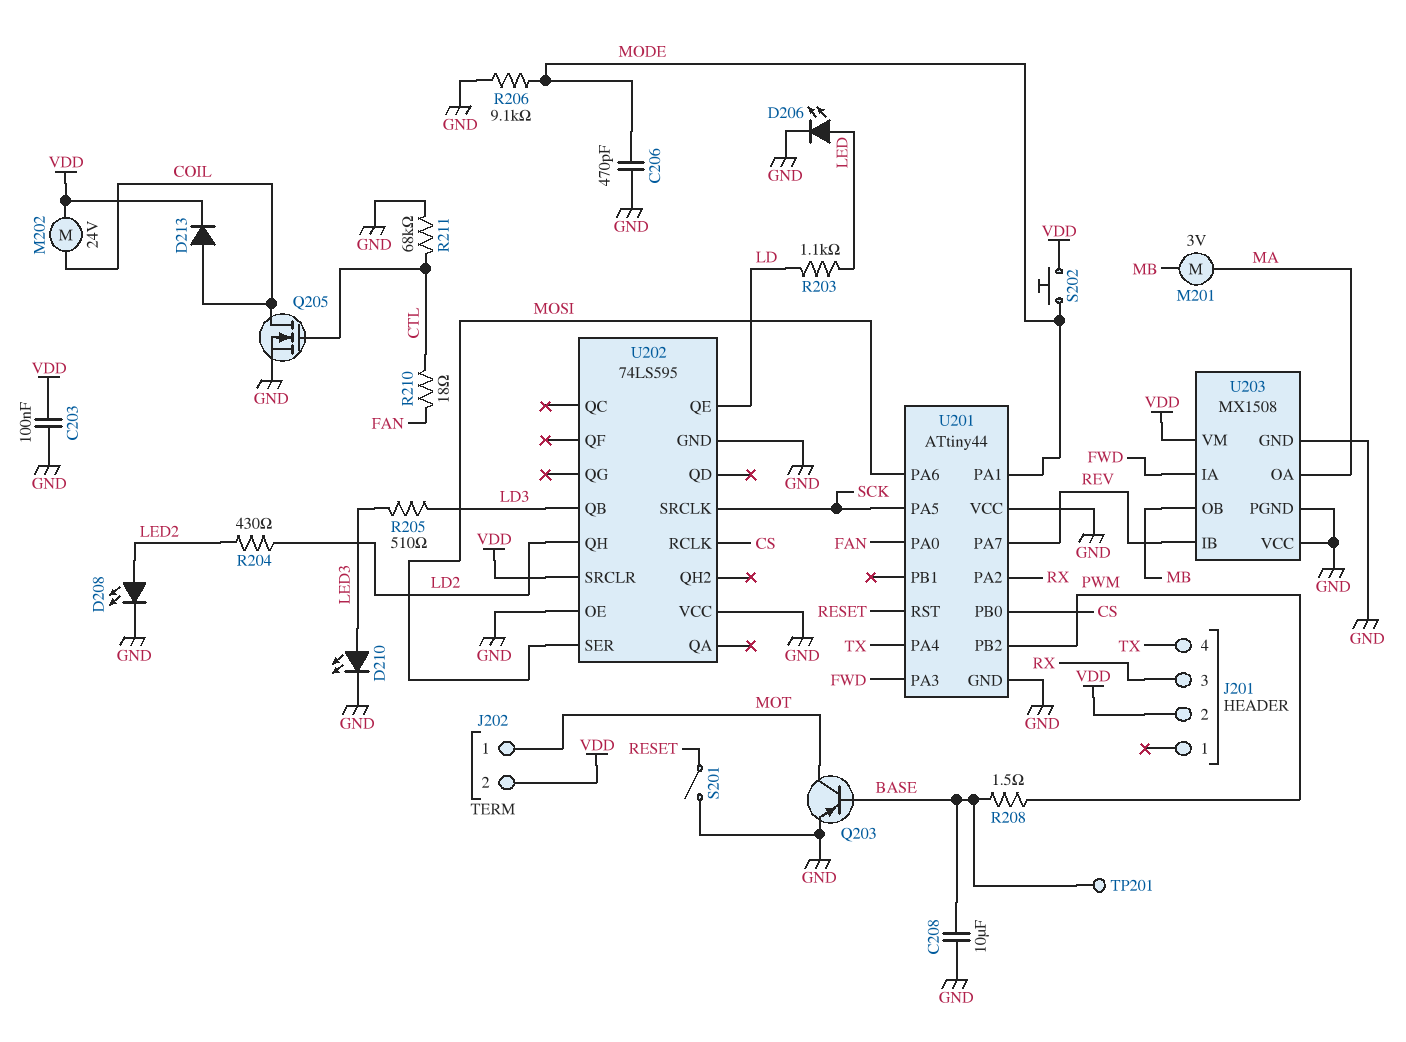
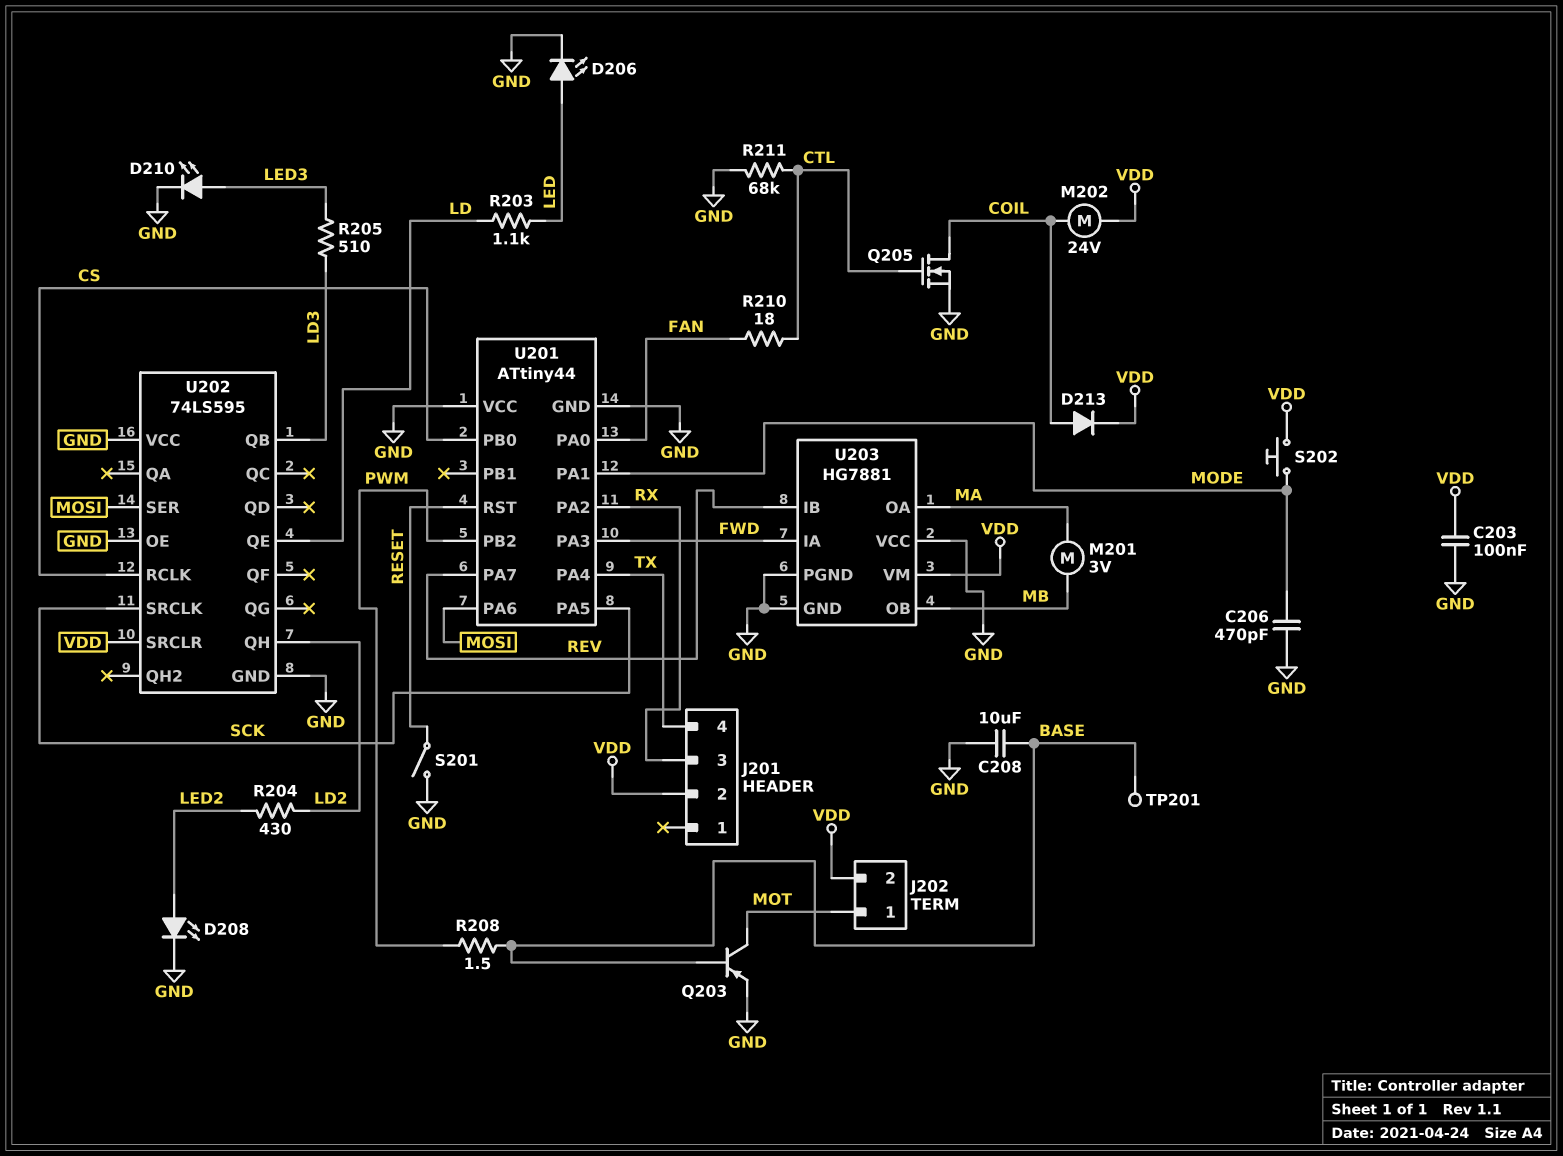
R206: 9.1k (GND, MODE) -> none
U203: MX1508 -> HG7881

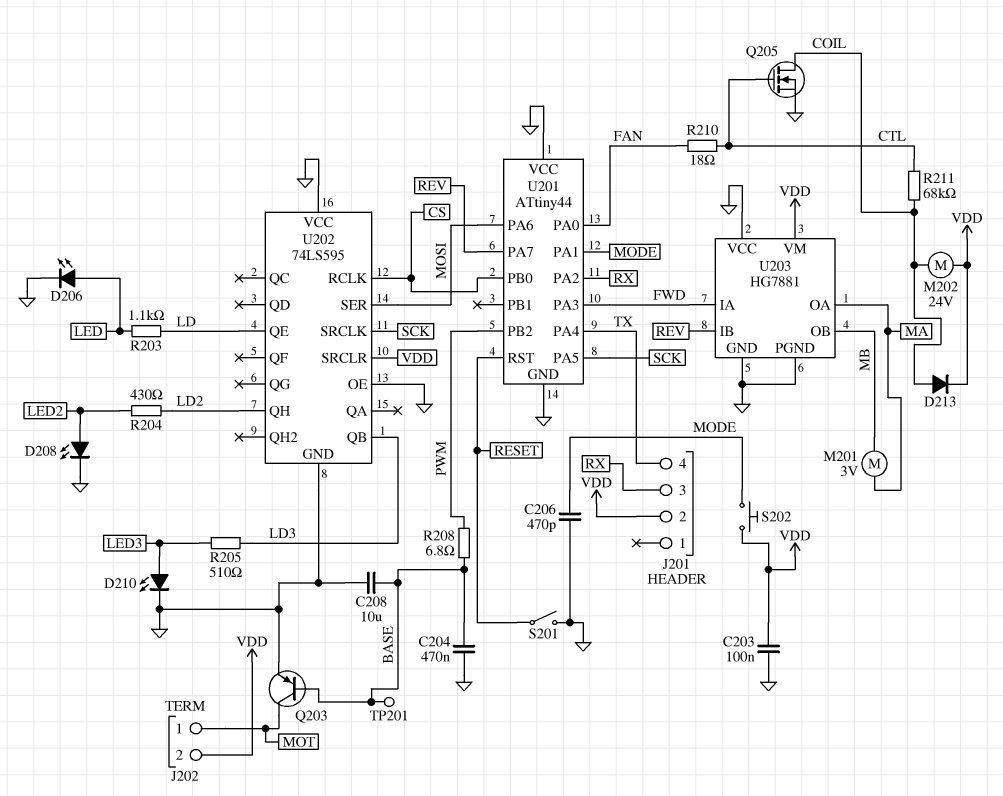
C204: none -> 470nF (BASE, GND)
R208: 1.5 (BASE, PWM) -> 6.8 (BASE, PWM)
R211: 68k (CTL, GND) -> 68k (COIL, CTL)

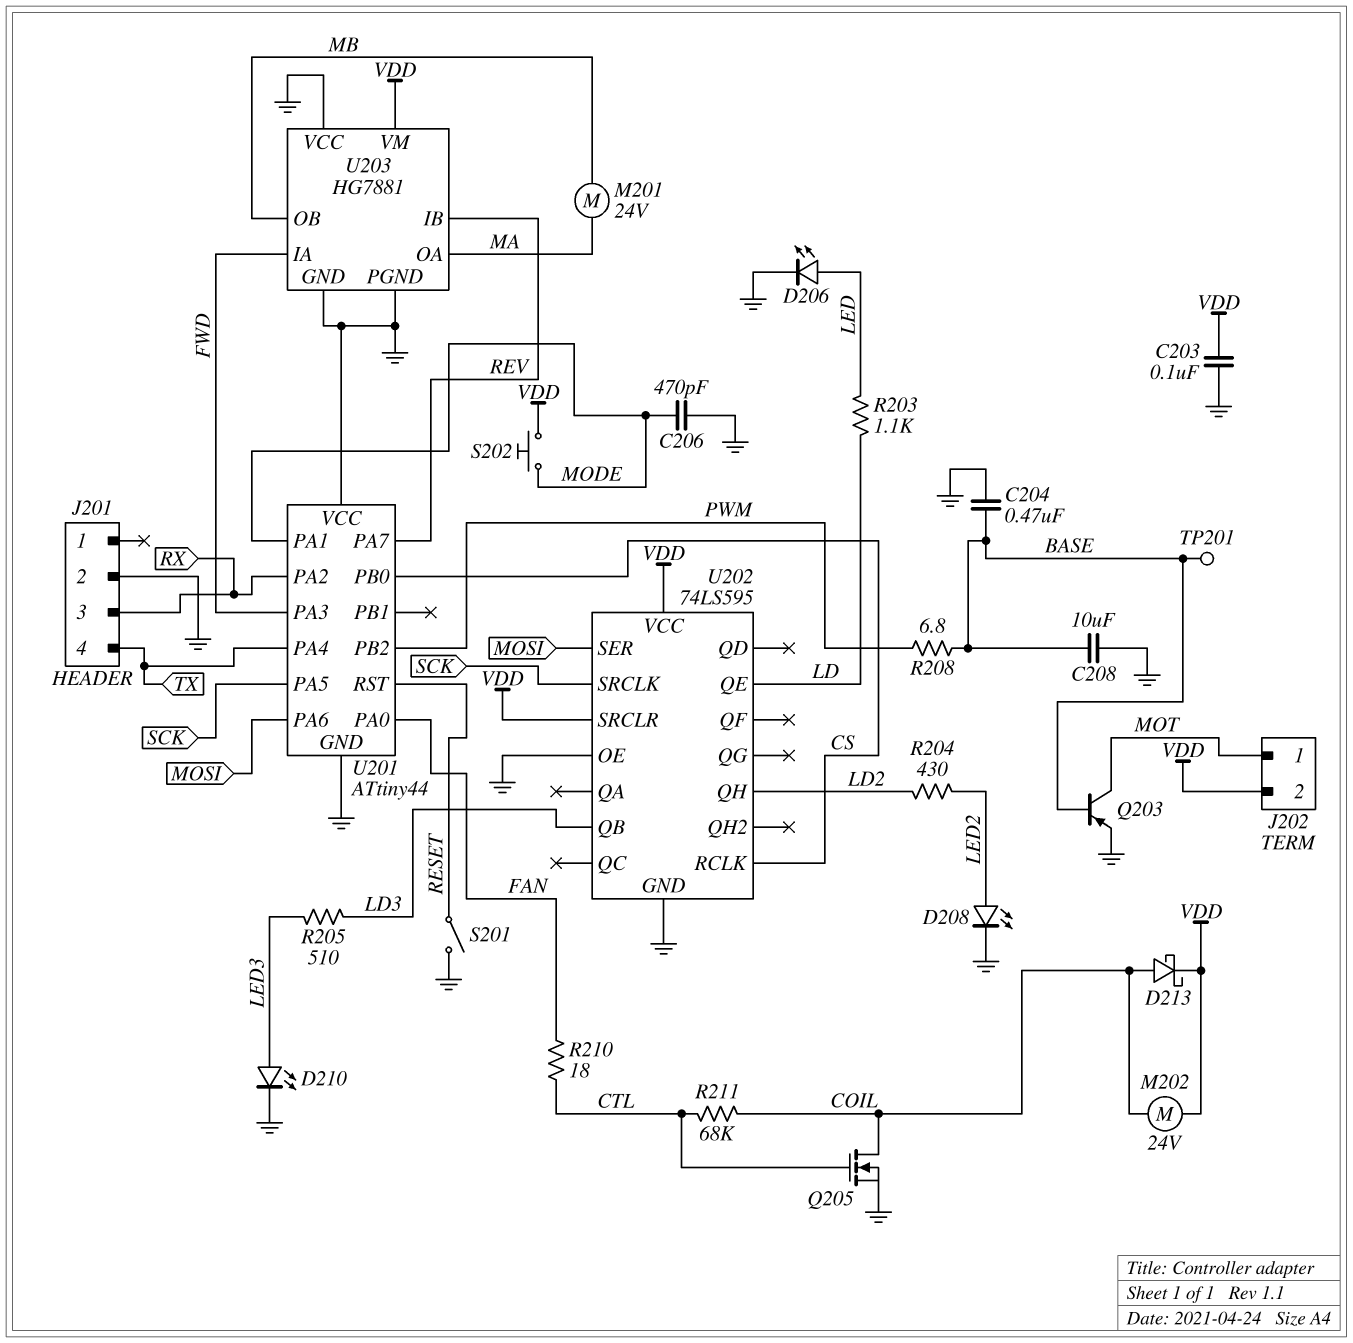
D213: diode (A COIL, K VDD) -> schottky (A COIL, K VDD)
J201 pin 2: VDD -> GND
M201: motor 3V (MA, MB) -> motor 24V (MA, MB)
U202 pin VCC: GND -> VDD

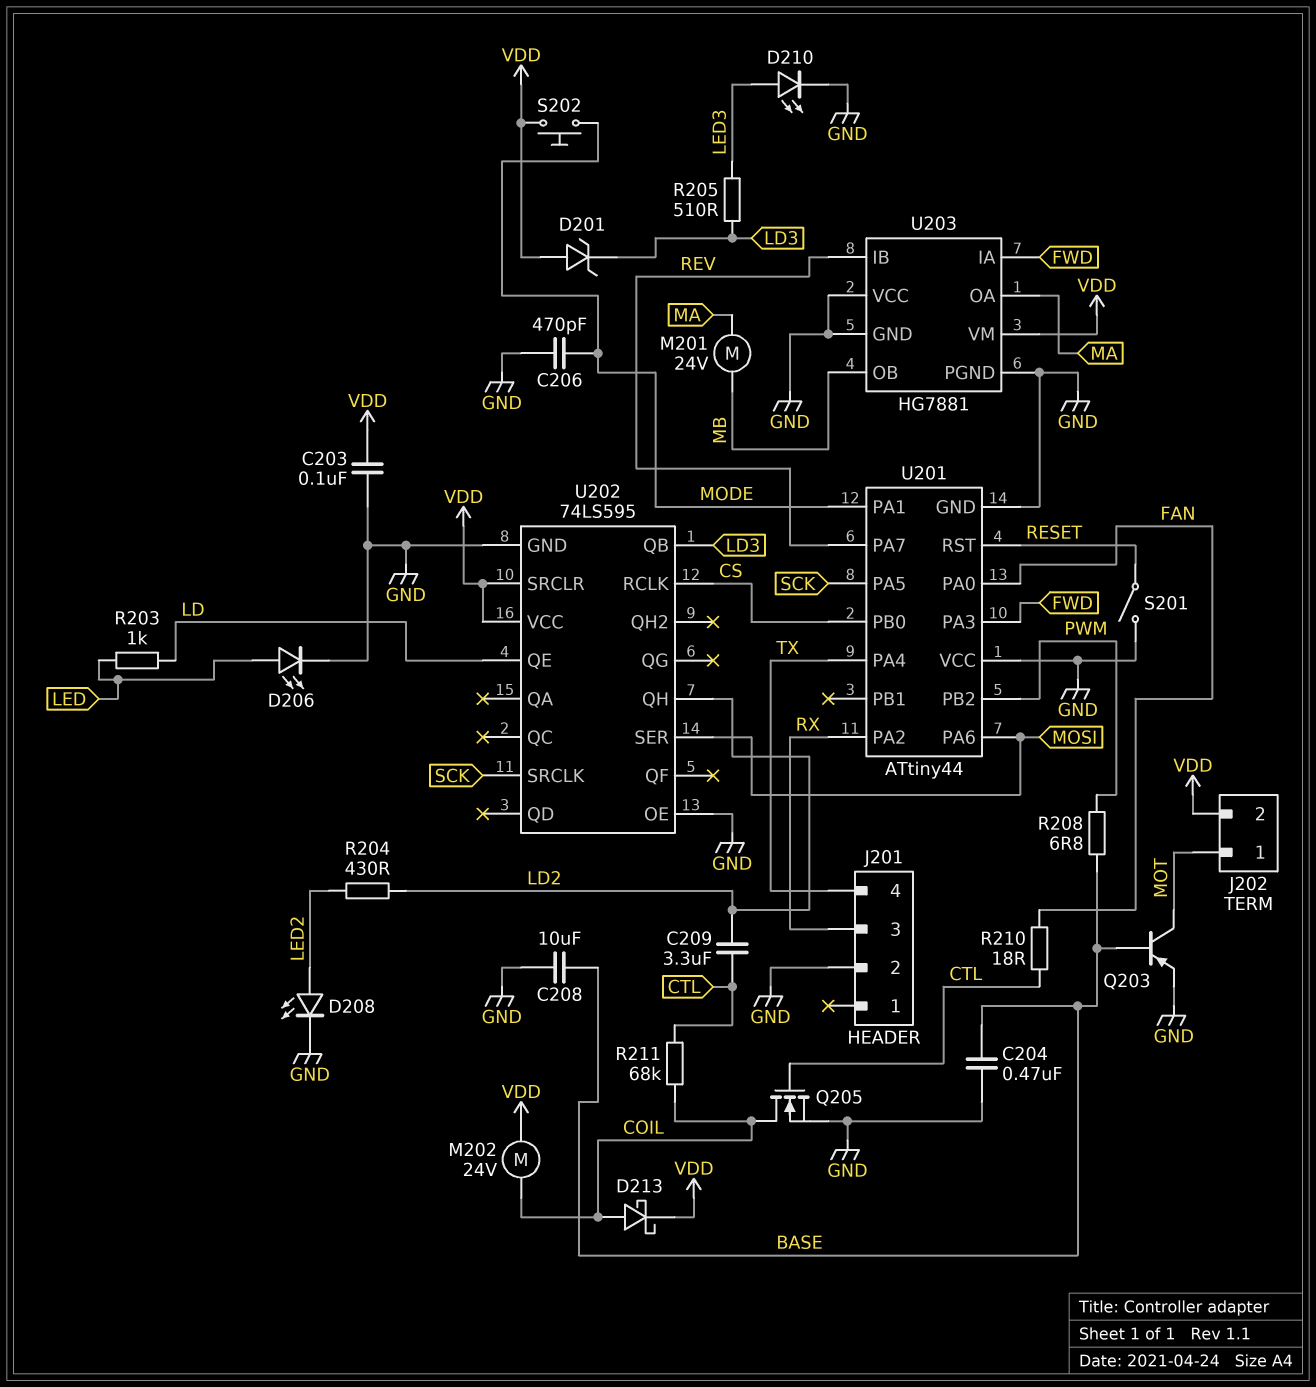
C209: none -> 3.3uF (CTL, LD2)
D201: none -> zener (A VDD, K LD3)
R203: 1.1k (LD, LED) -> 1k (LD, LED)
TP201: test point (BASE) -> none

